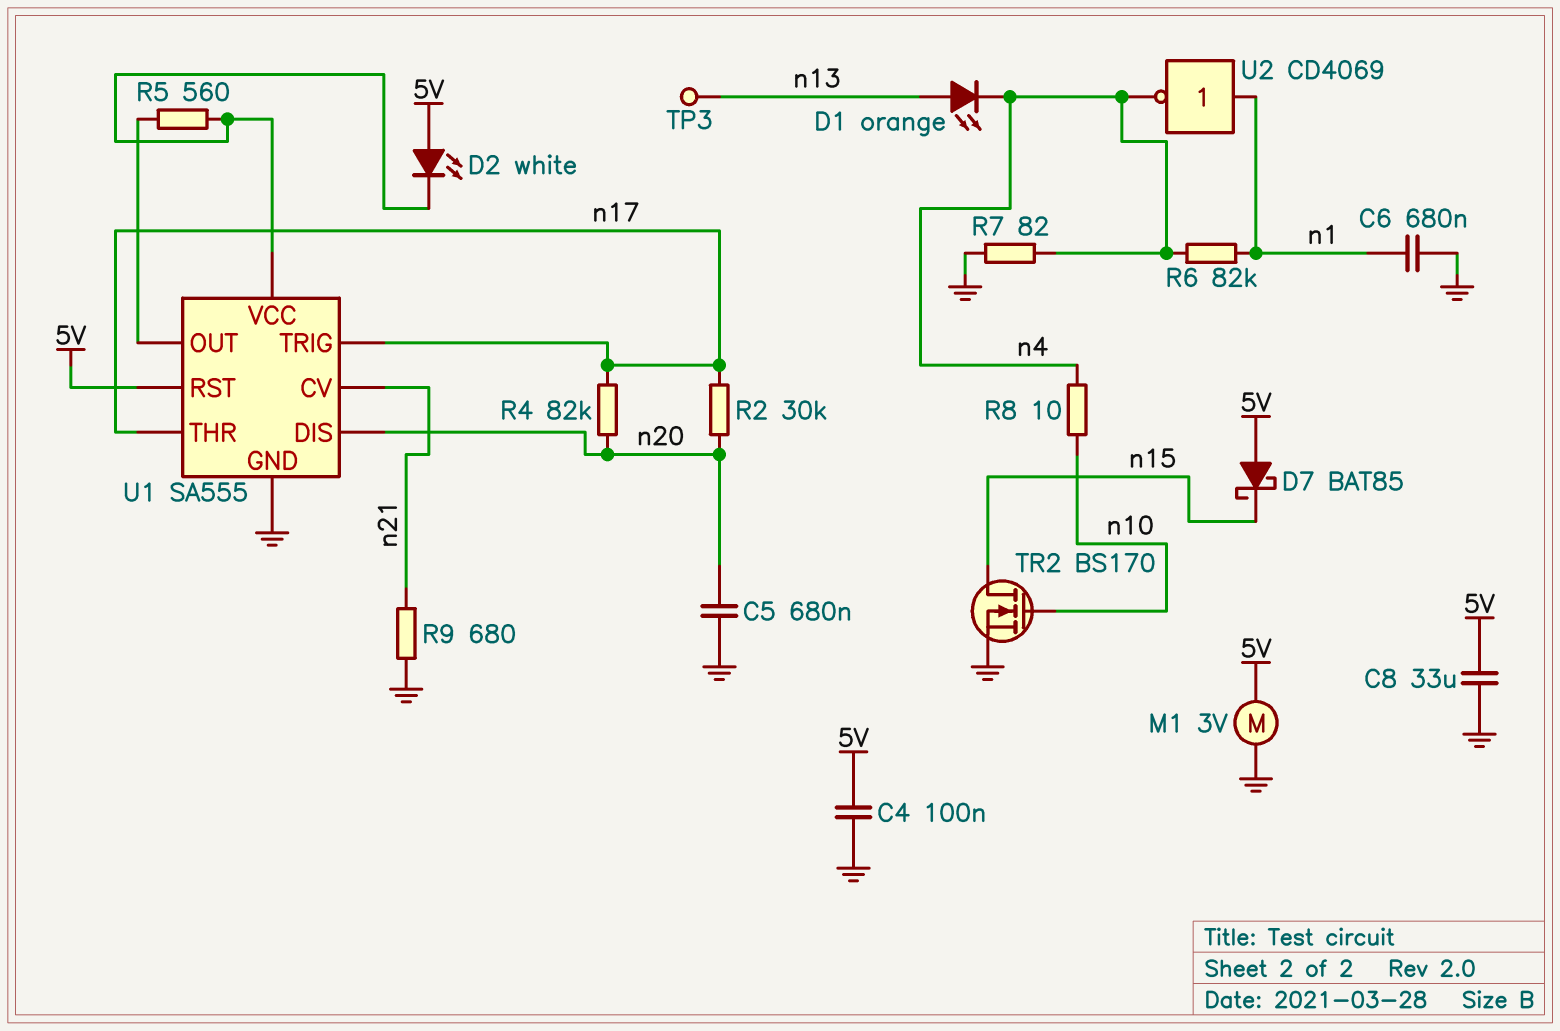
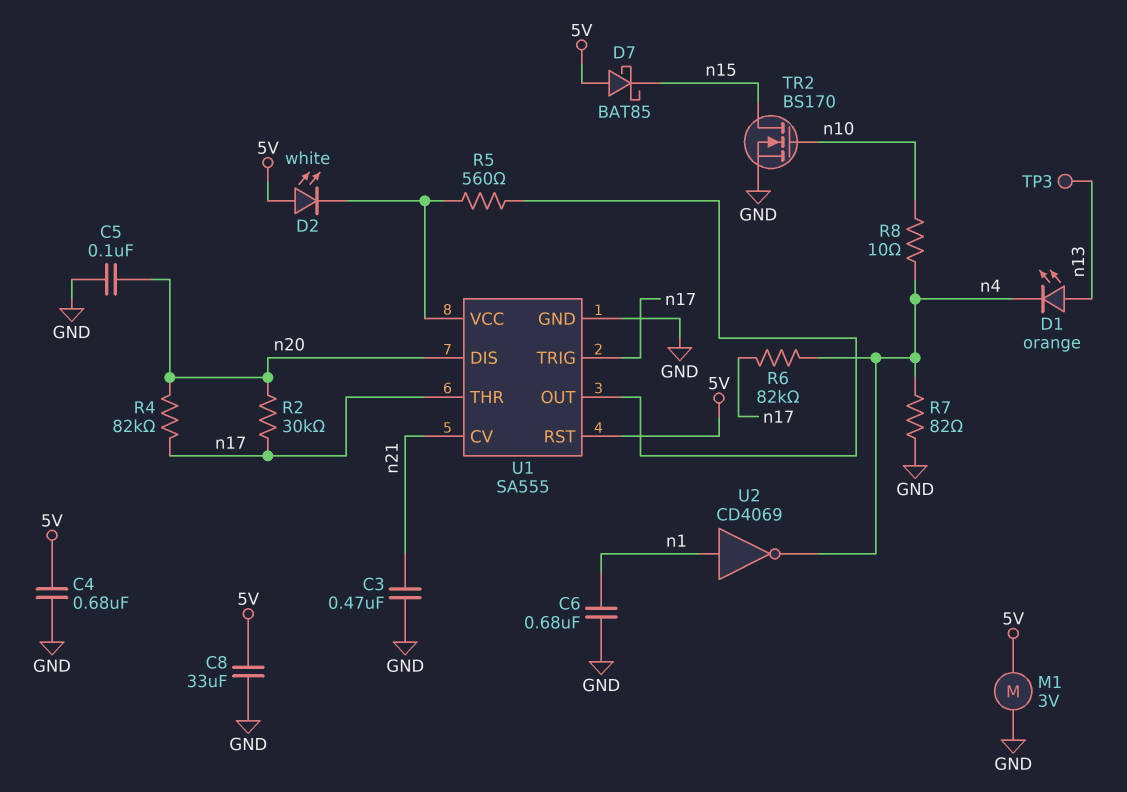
C3: none -> 470nF (GND, n21)
C4: 100nF (5V, GND) -> 680nF (5V, GND)
C5: 680nF (GND, n20) -> 100nF (GND, n20)
R6: 82k (n1, n4) -> 82k (n4, n17)
R9: 680 (GND, n21) -> none

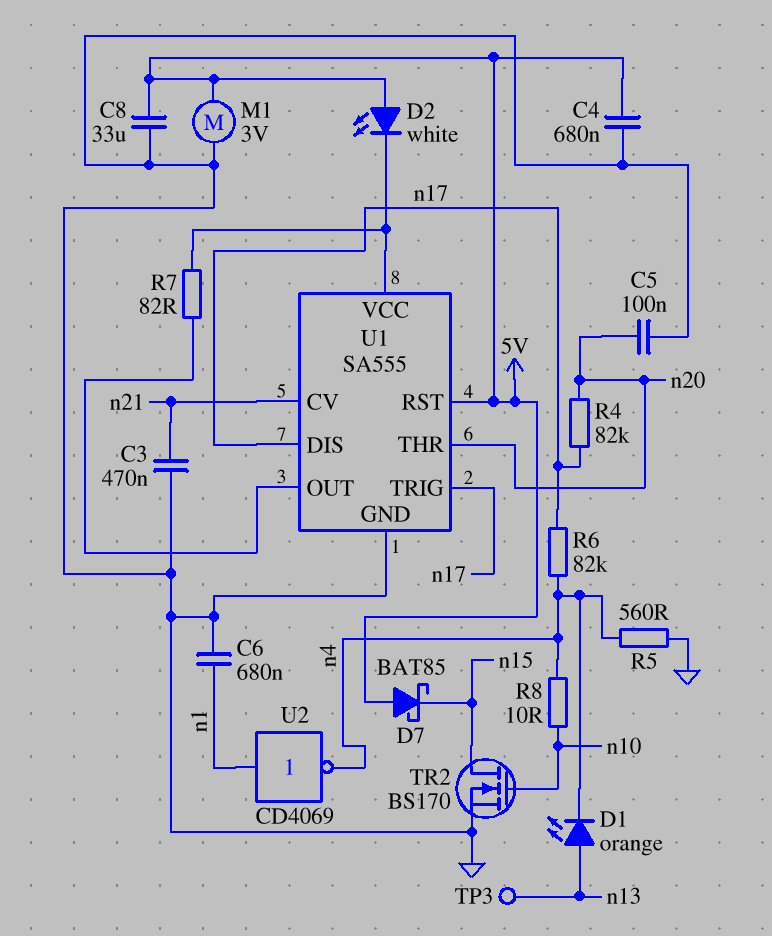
R2: 30k (n17, n20) -> none
R5: 560 (U1/OUT, U1/VCC) -> 560 (GND, n4)
R7: 82 (GND, n4) -> 82 (U1/OUT, U1/VCC)
U1 pin DIS: n20 -> n17
U1 pin THR: n17 -> n20

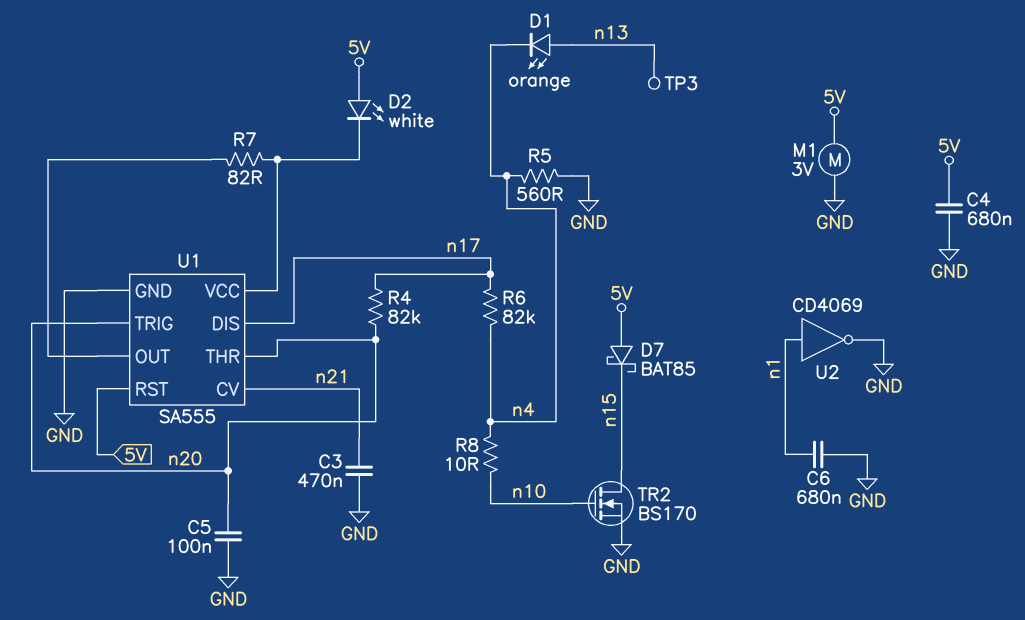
C8: 33uF (5V, GND) -> none
U1 pin TRIG: n17 -> n20
U2: NOT CD4069 (in n1, out n4) -> NOT CD4069 (in n1, out GND)

